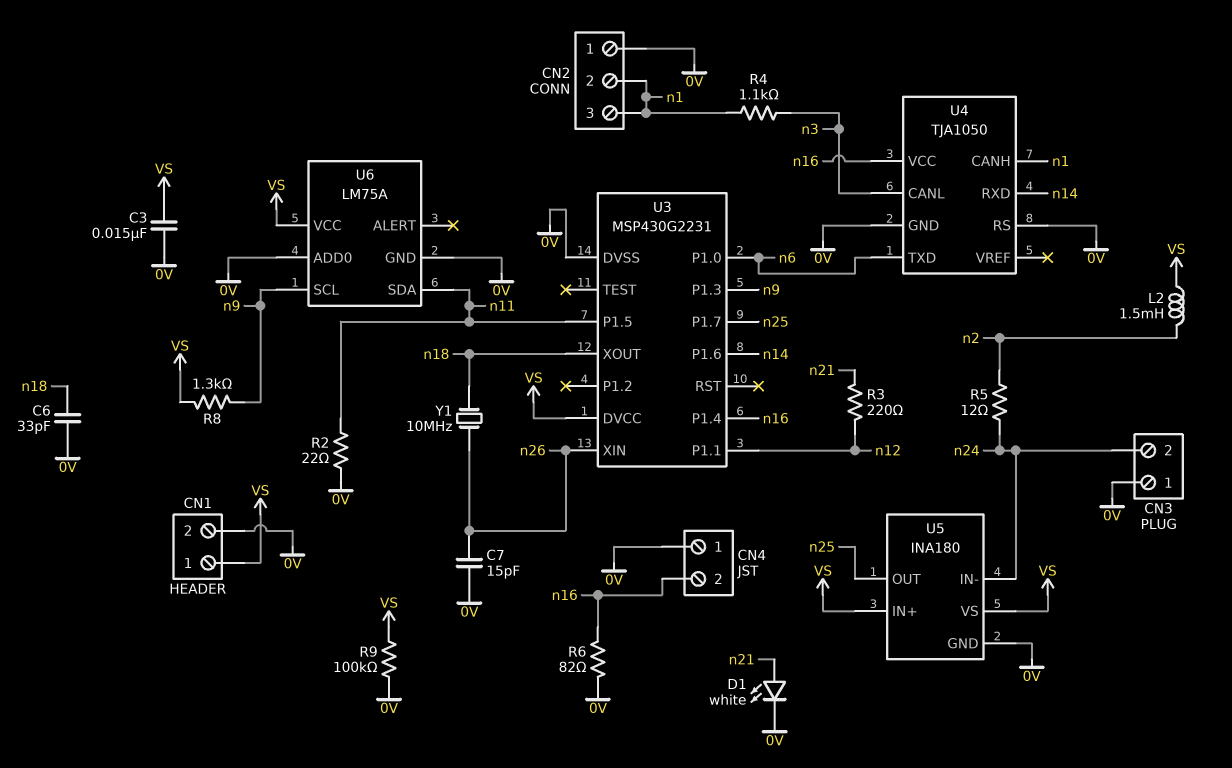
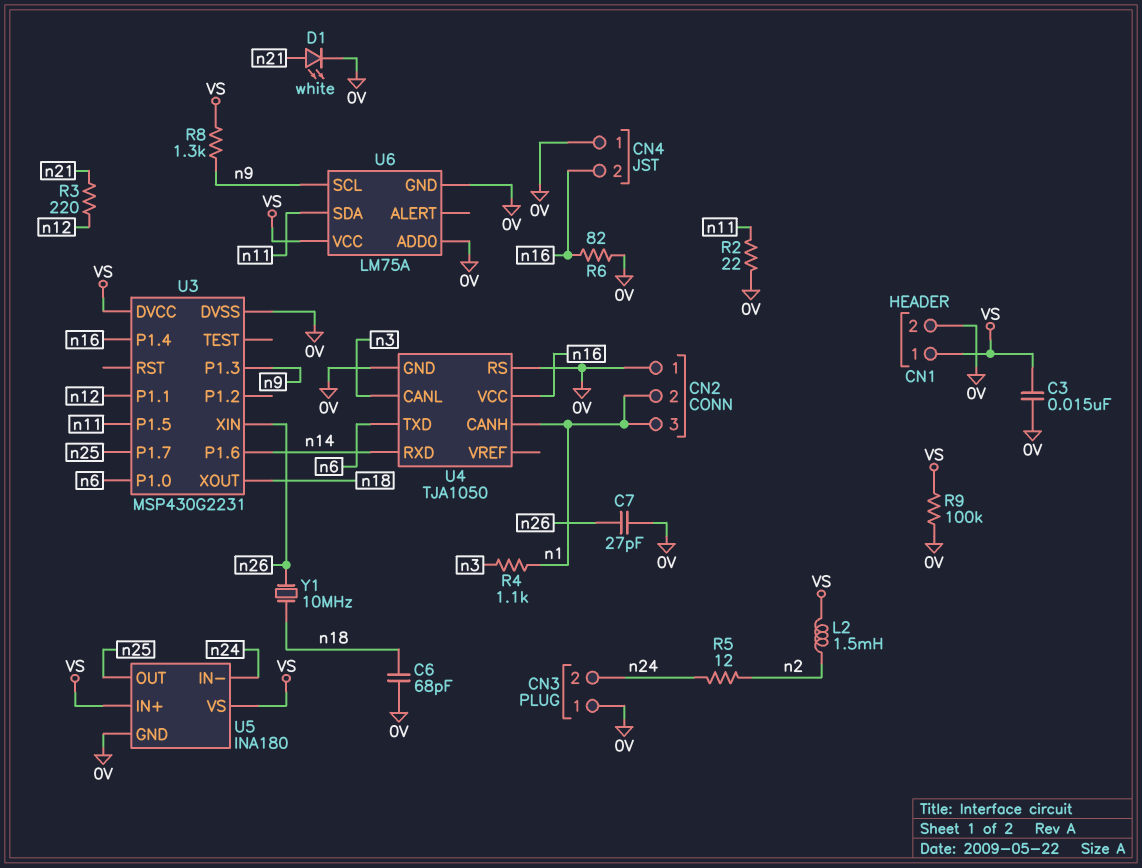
C6: 33pF (0V, n18) -> 68pF (0V, n18)
C7: 15pF (0V, n26) -> 27pF (0V, n26)

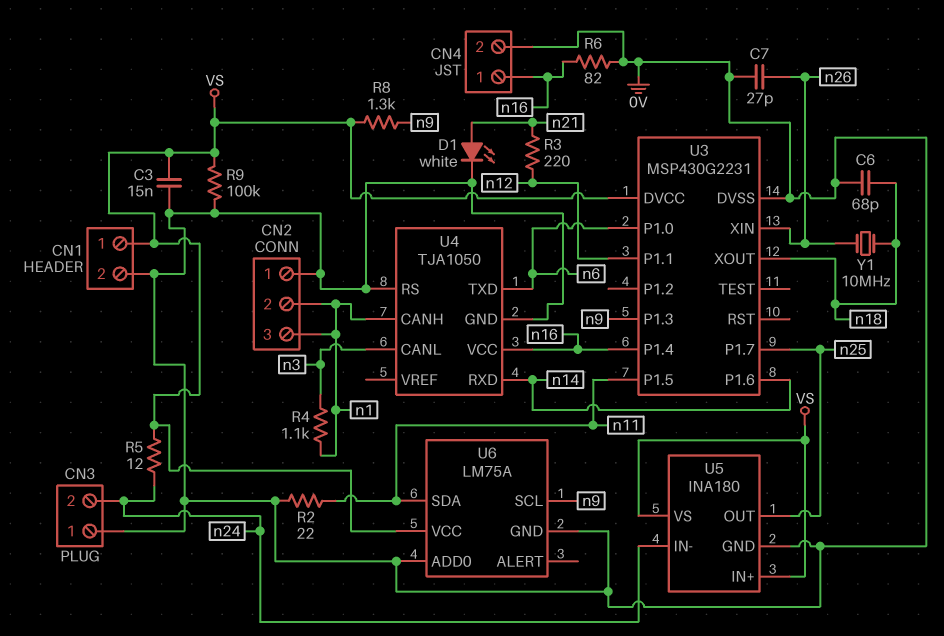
CN4 pin 1: 0V -> n16
CN4 pin 2: n16 -> 0V
L2: 1.5mH (VS, n2) -> none
R5: 12 (n2, n24) -> 12 (VS, n24)

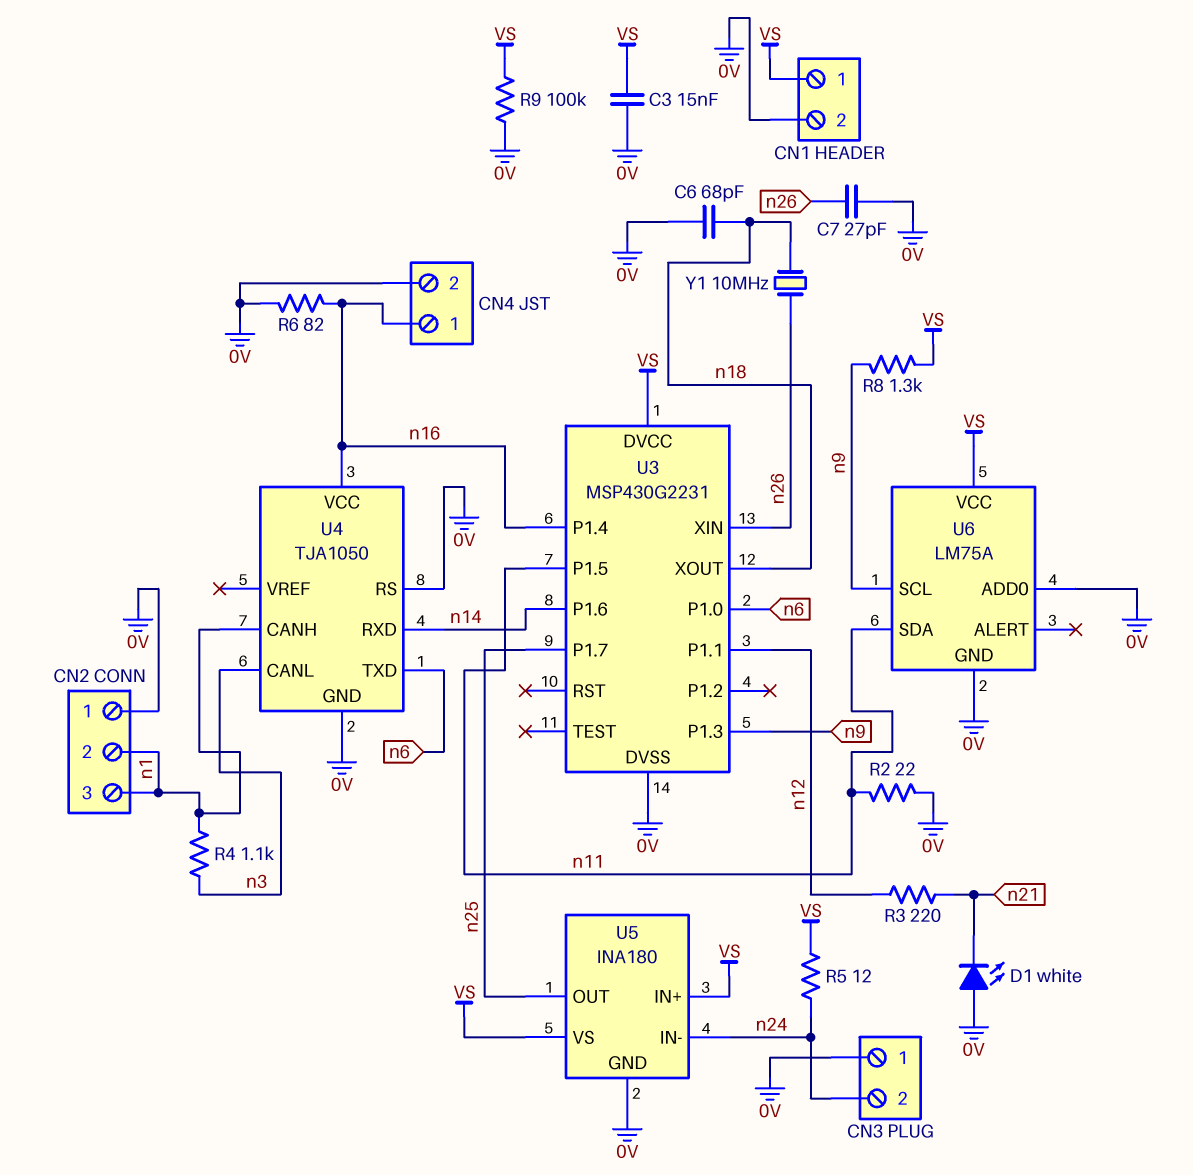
D1: LED white (A n21, K 0V) -> LED white (A 0V, K n21)

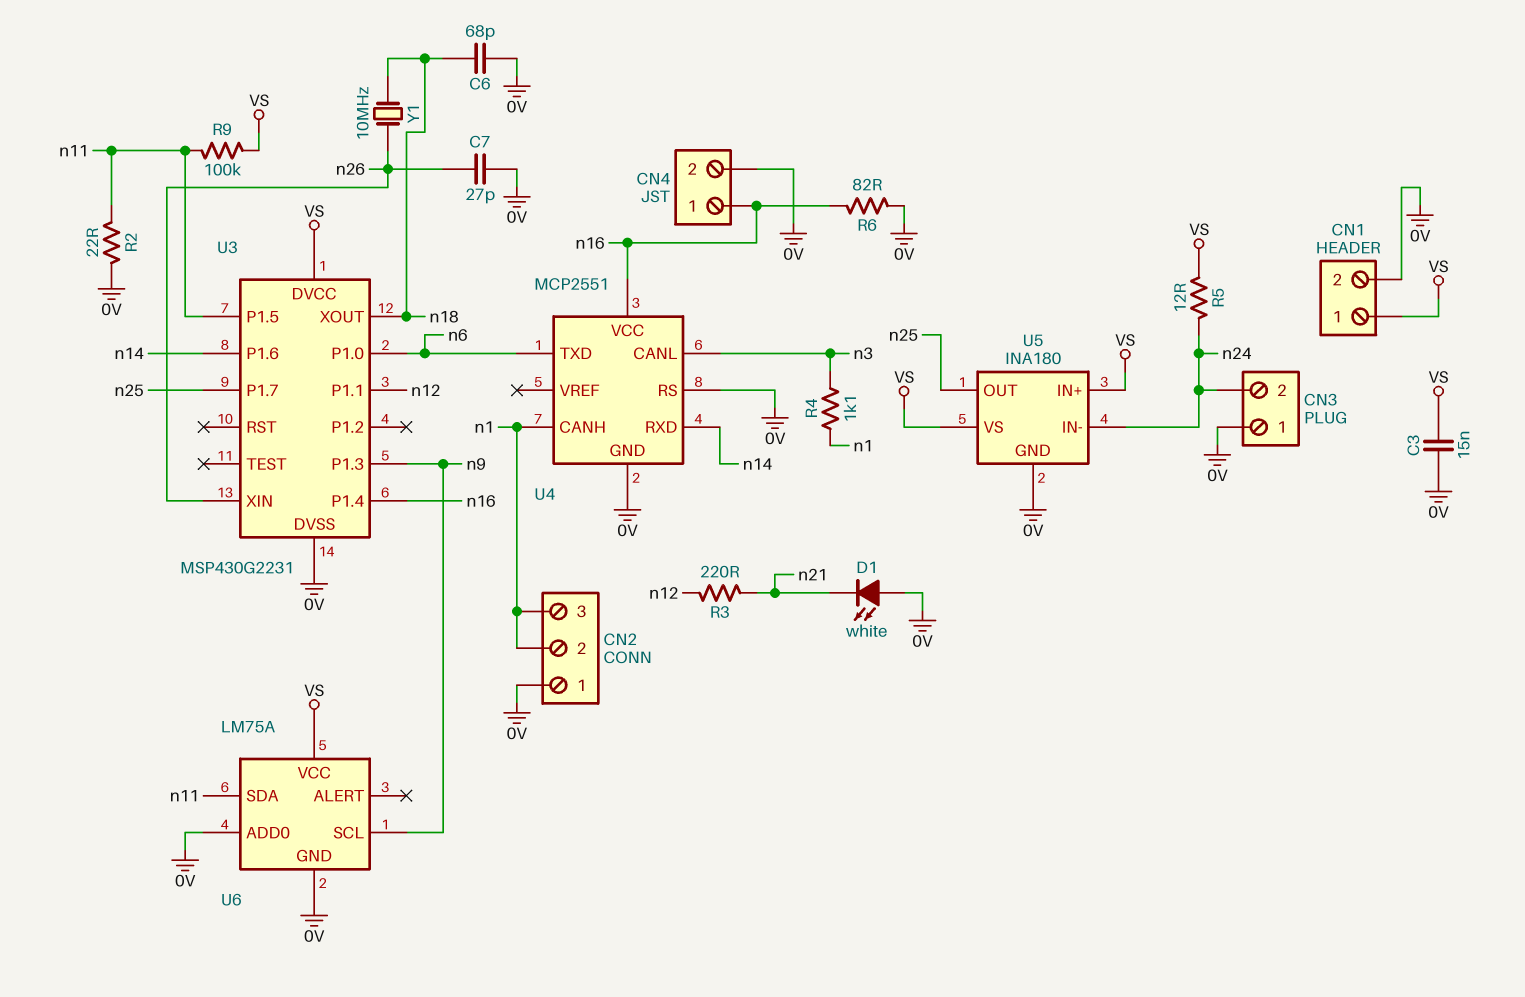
R8: 1.3k (VS, n9) -> none
R9: 100k (0V, VS) -> 100k (VS, n11)
U4: TJA1050 -> MCP2551

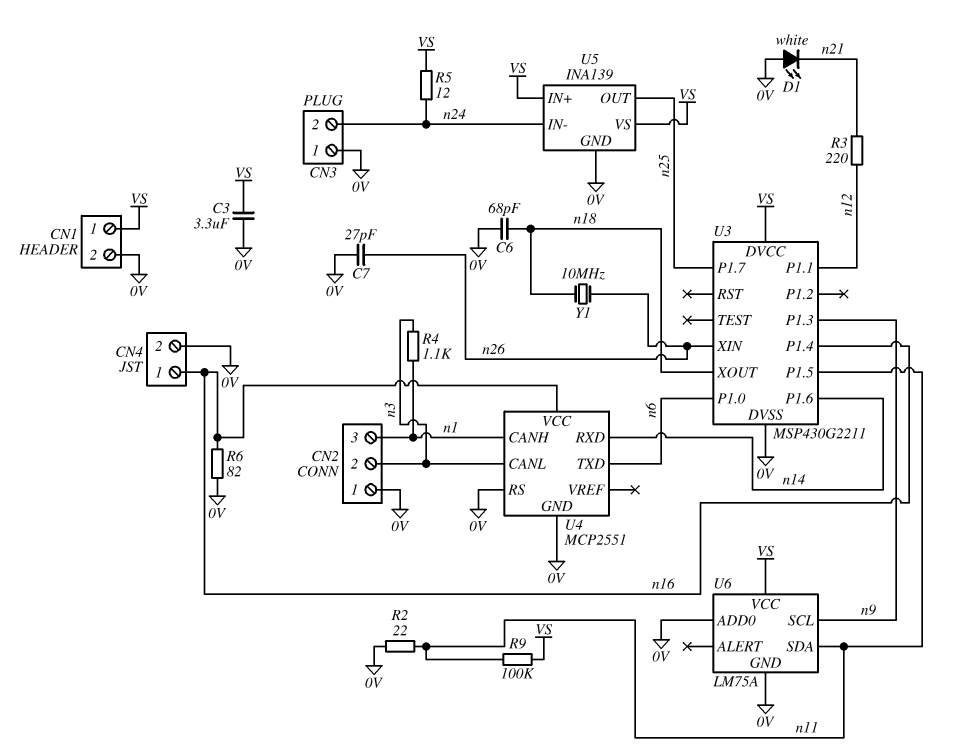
C3: 15nF (0V, VS) -> 3.3uF (0V, VS)
CN2 pin 2: n1 -> n3
U3: MSP430G2231 -> MSP430G2211
U5: INA180 -> INA139

